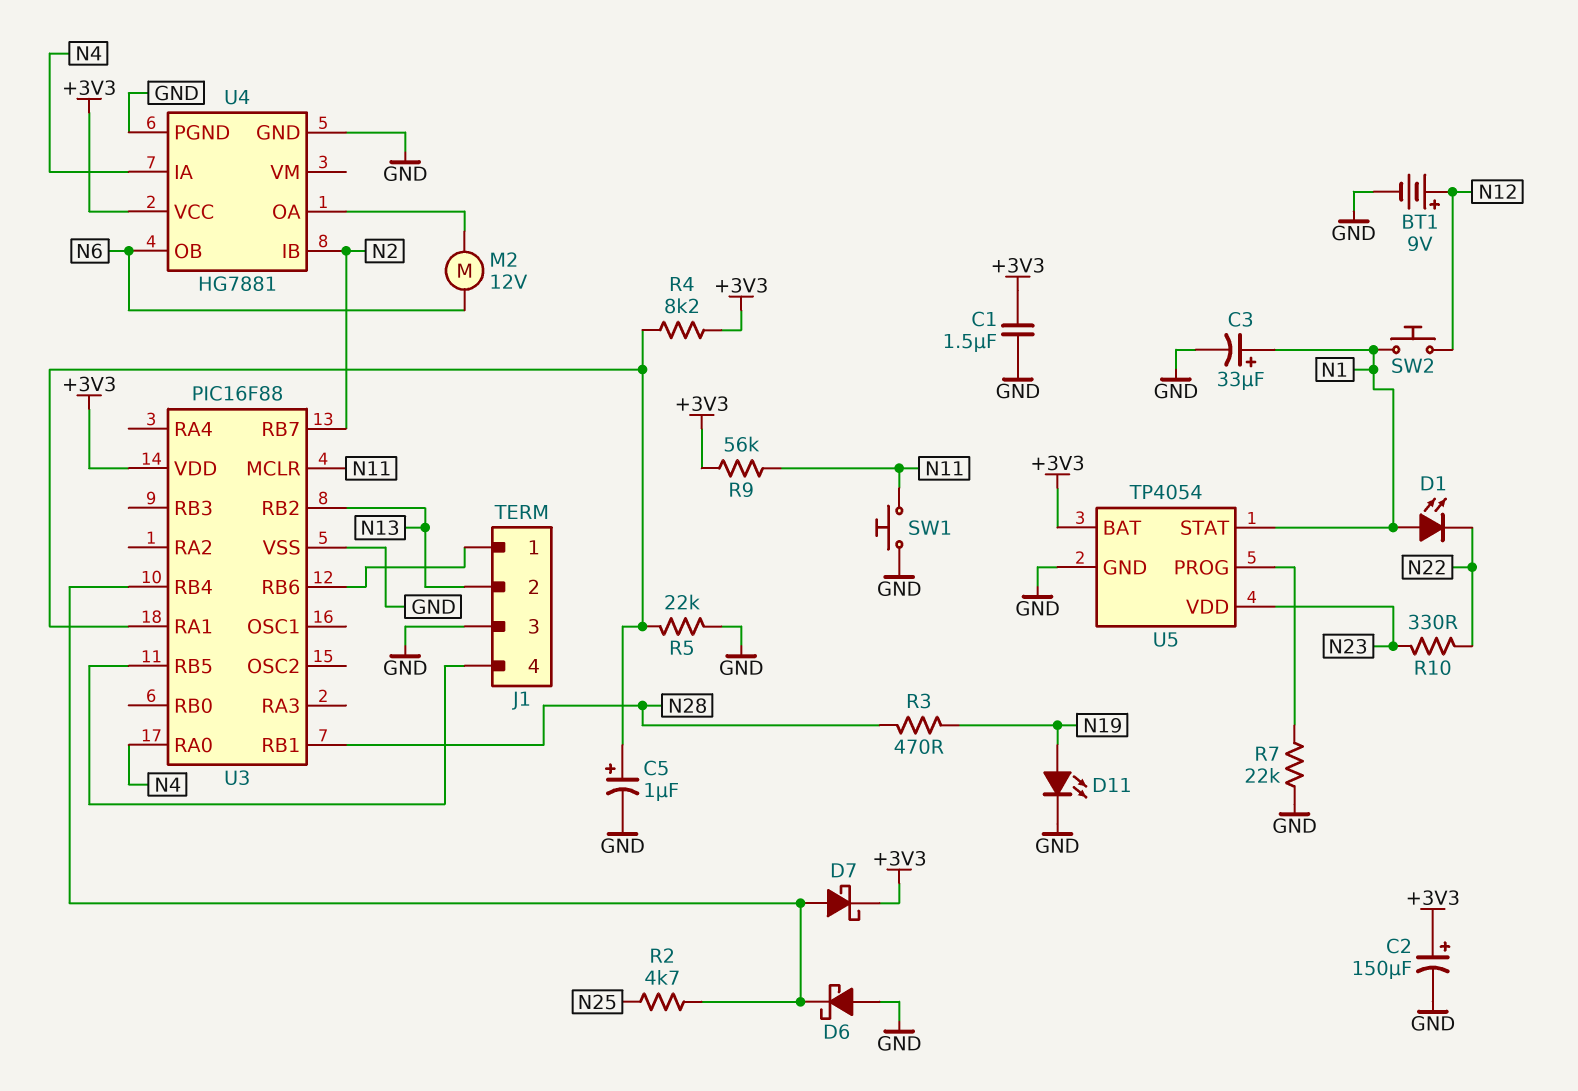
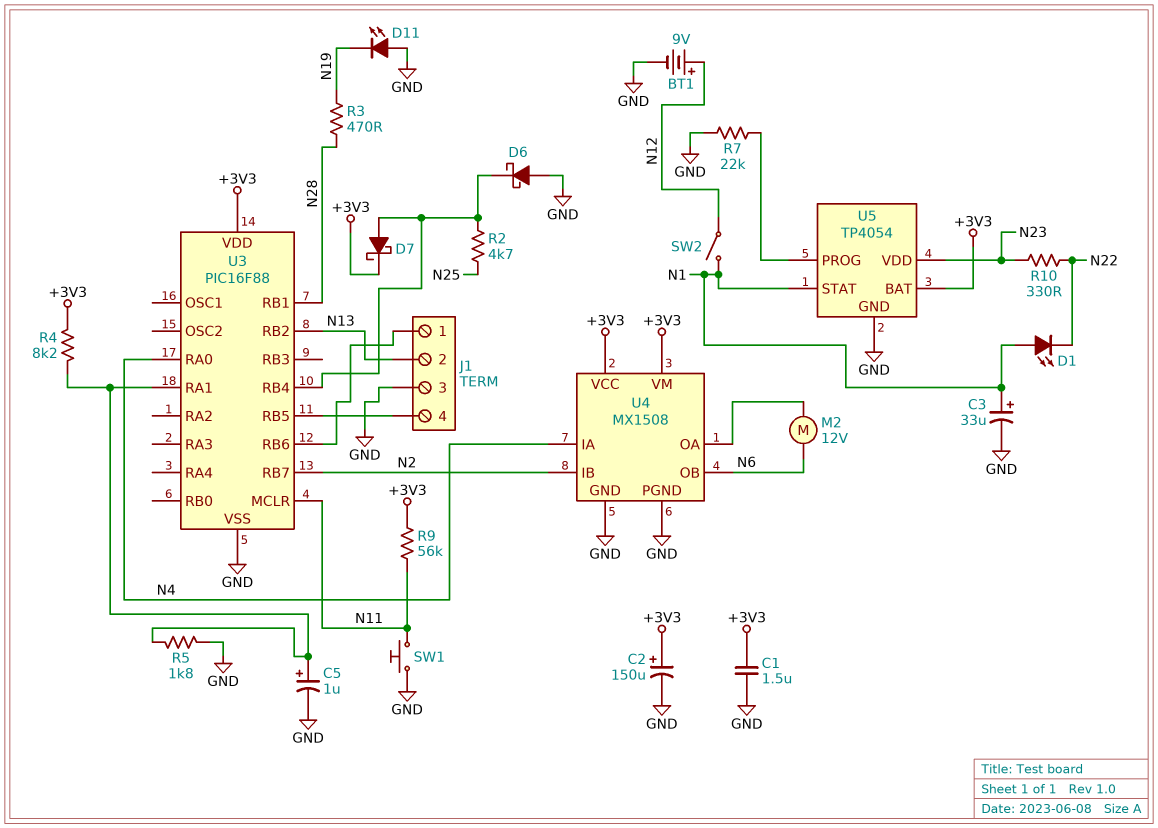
D11: LED (A N19, K GND) -> LED (A GND, K N19)
R5: 22k (GND, U3/RA1) -> 1.8k (GND, U3/RA1)
SW2: button (N1, N12) -> switch (N1, N12)
U4: HG7881 -> MX1508
U4 pin VM: none -> +3V3

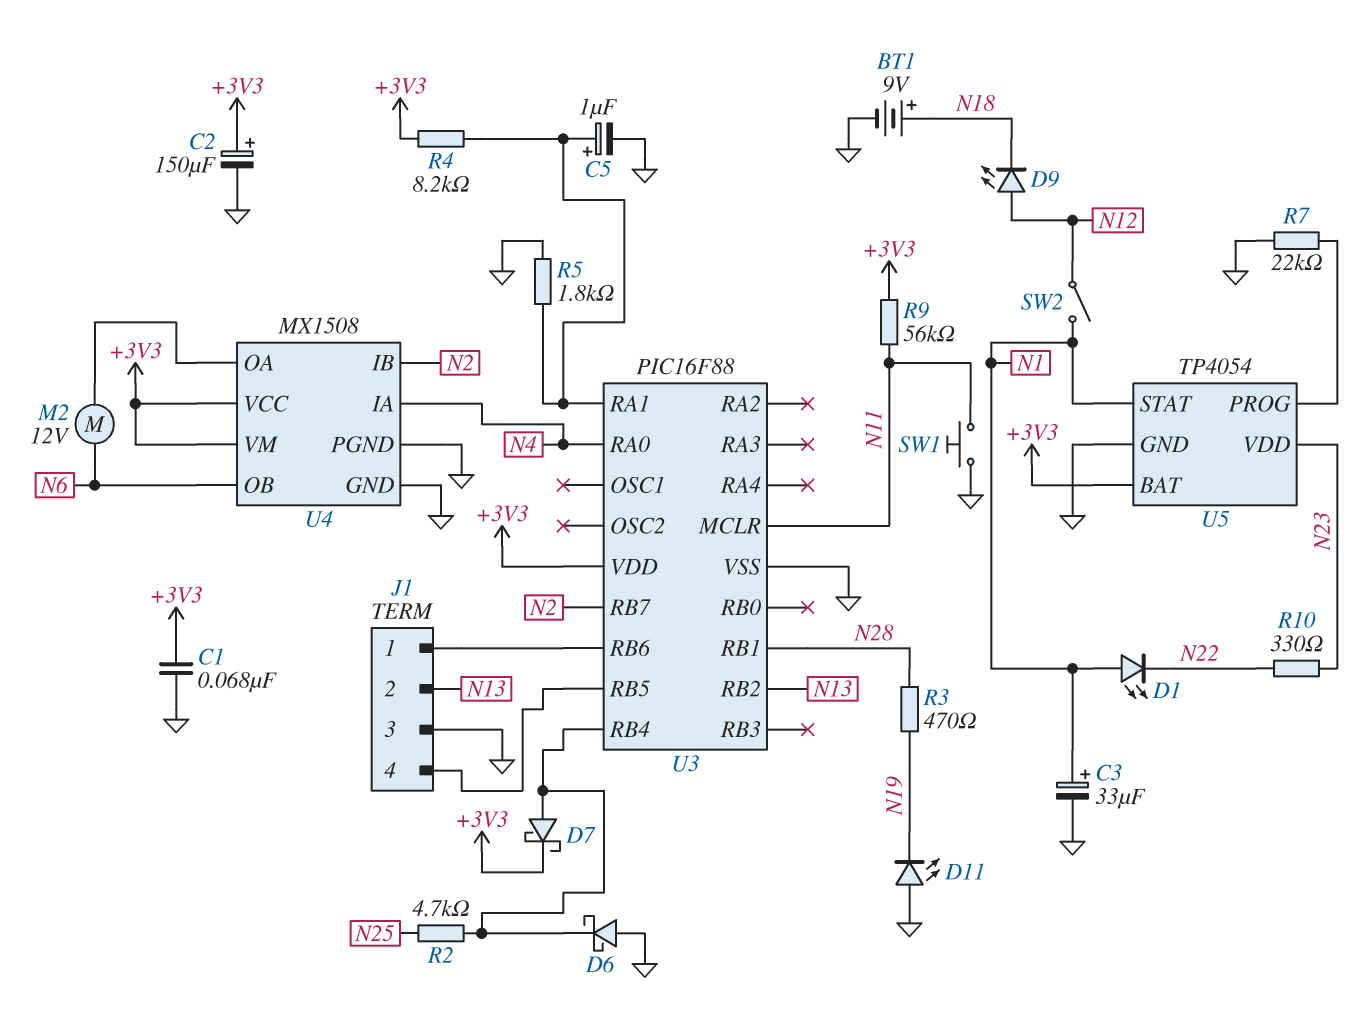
BT1: 9V (plus N12, minus GND) -> 9V (plus N18, minus GND)
C1: 1.5uF (+3V3, GND) -> 68nF (+3V3, GND)
D9: none -> LED (A N12, K N18)

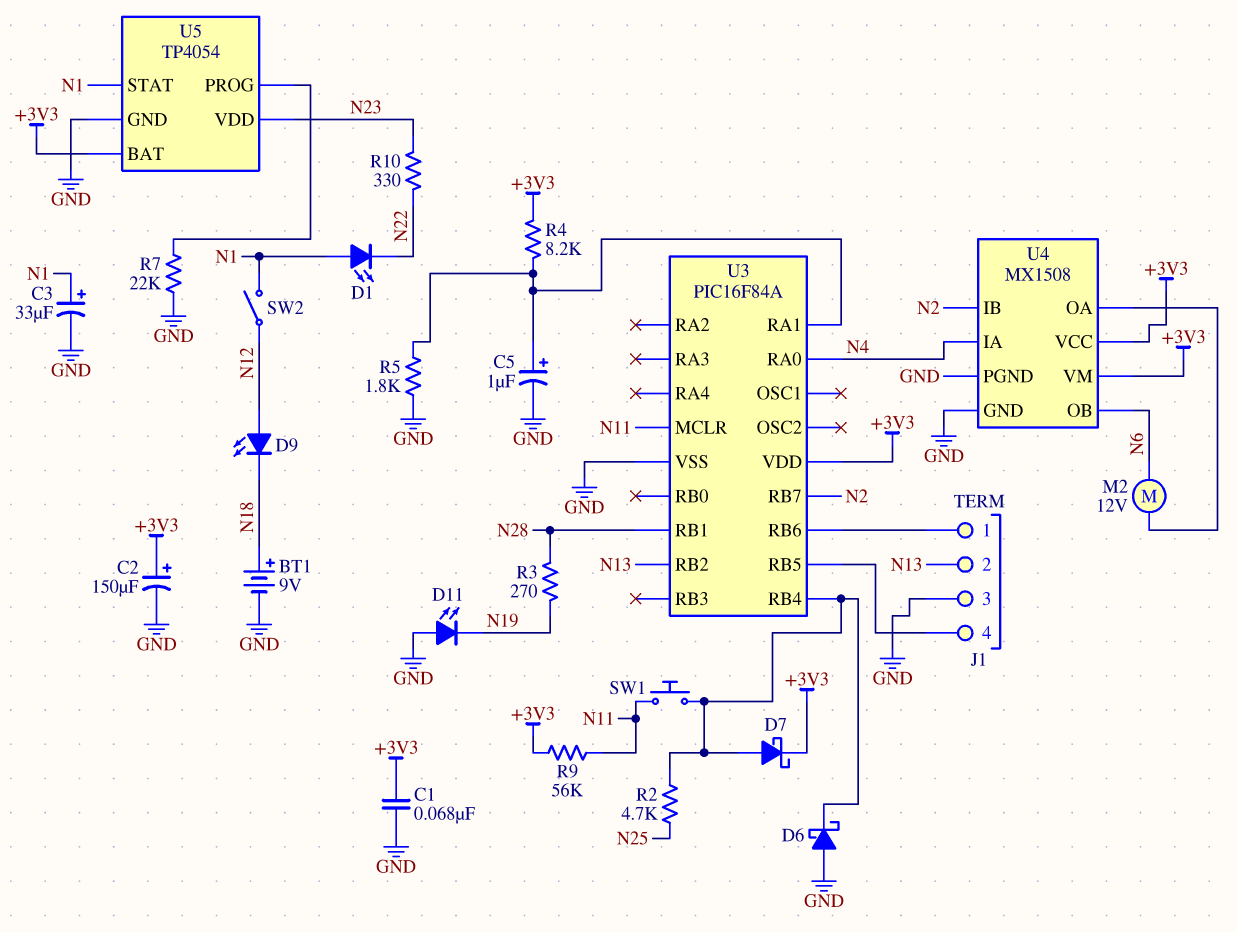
R3: 470 (N19, N28) -> 270 (N19, N28)
SW1: button (GND, N11) -> button (N11, U3/RB4)
U3: PIC16F88 -> PIC16F84A

